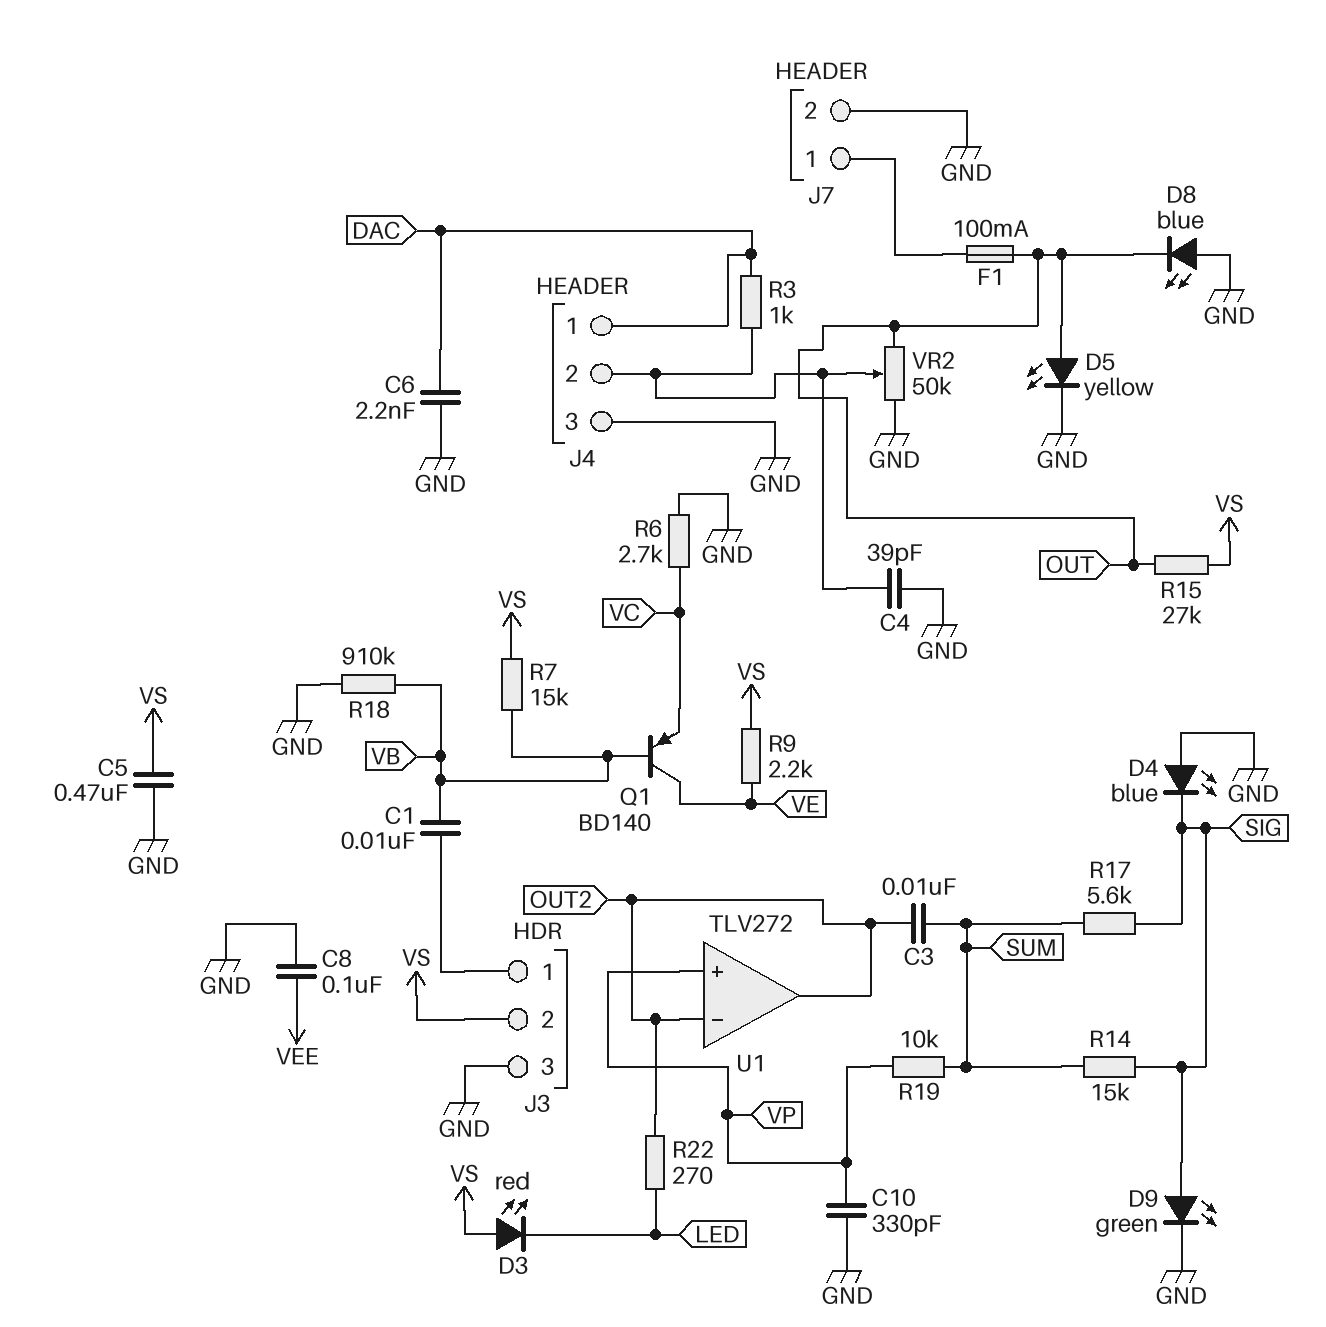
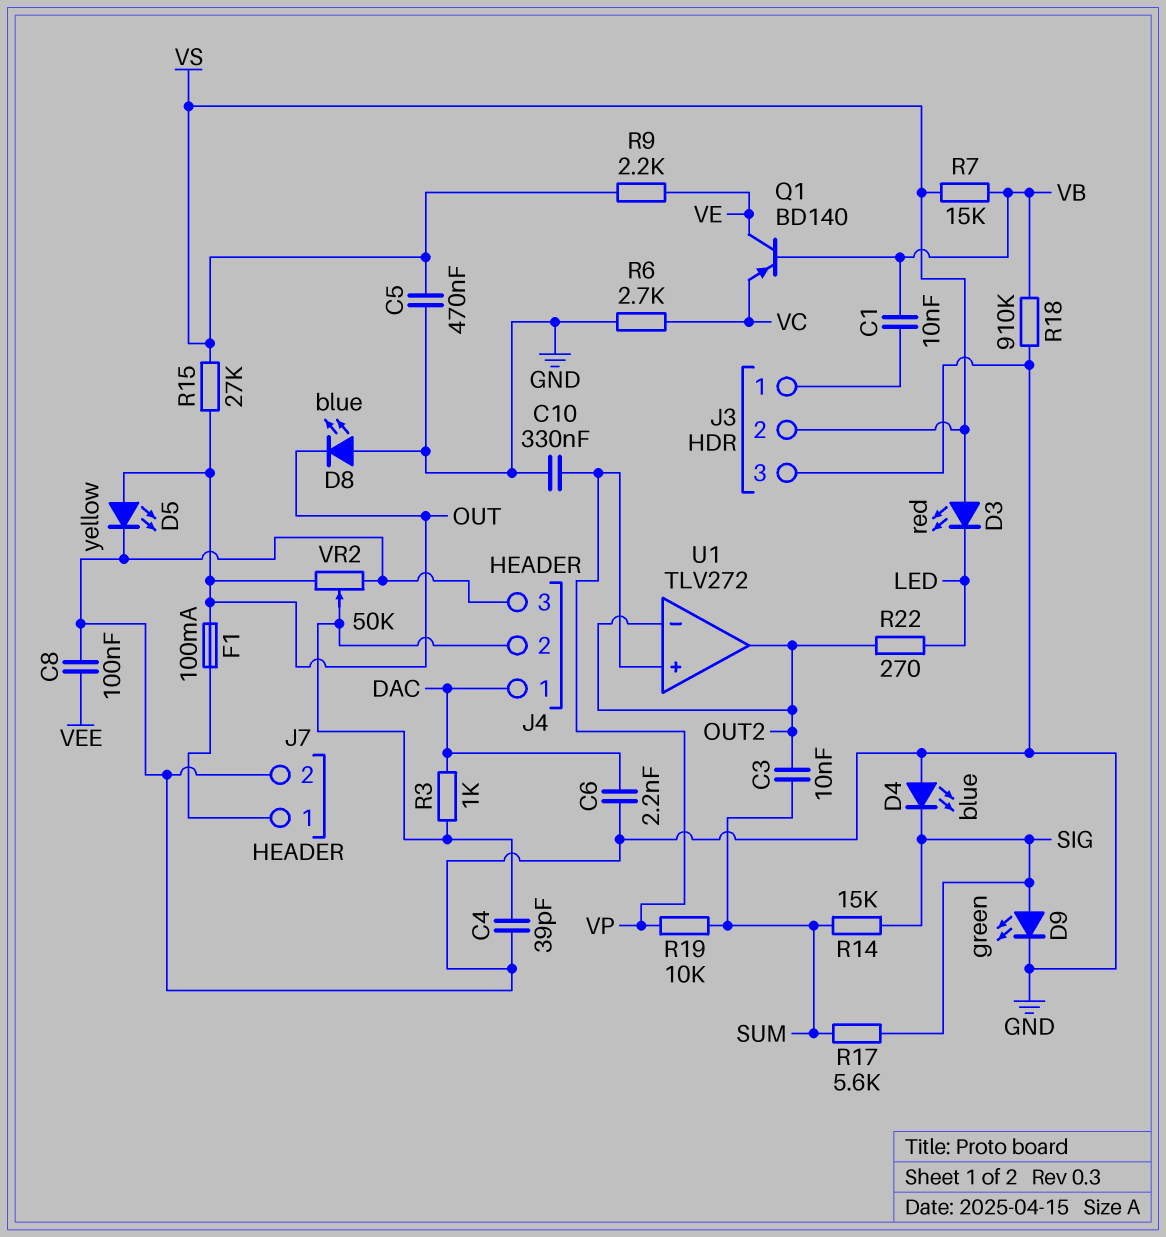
C10: 330pF (GND, VP) -> 330nF (GND, VP)

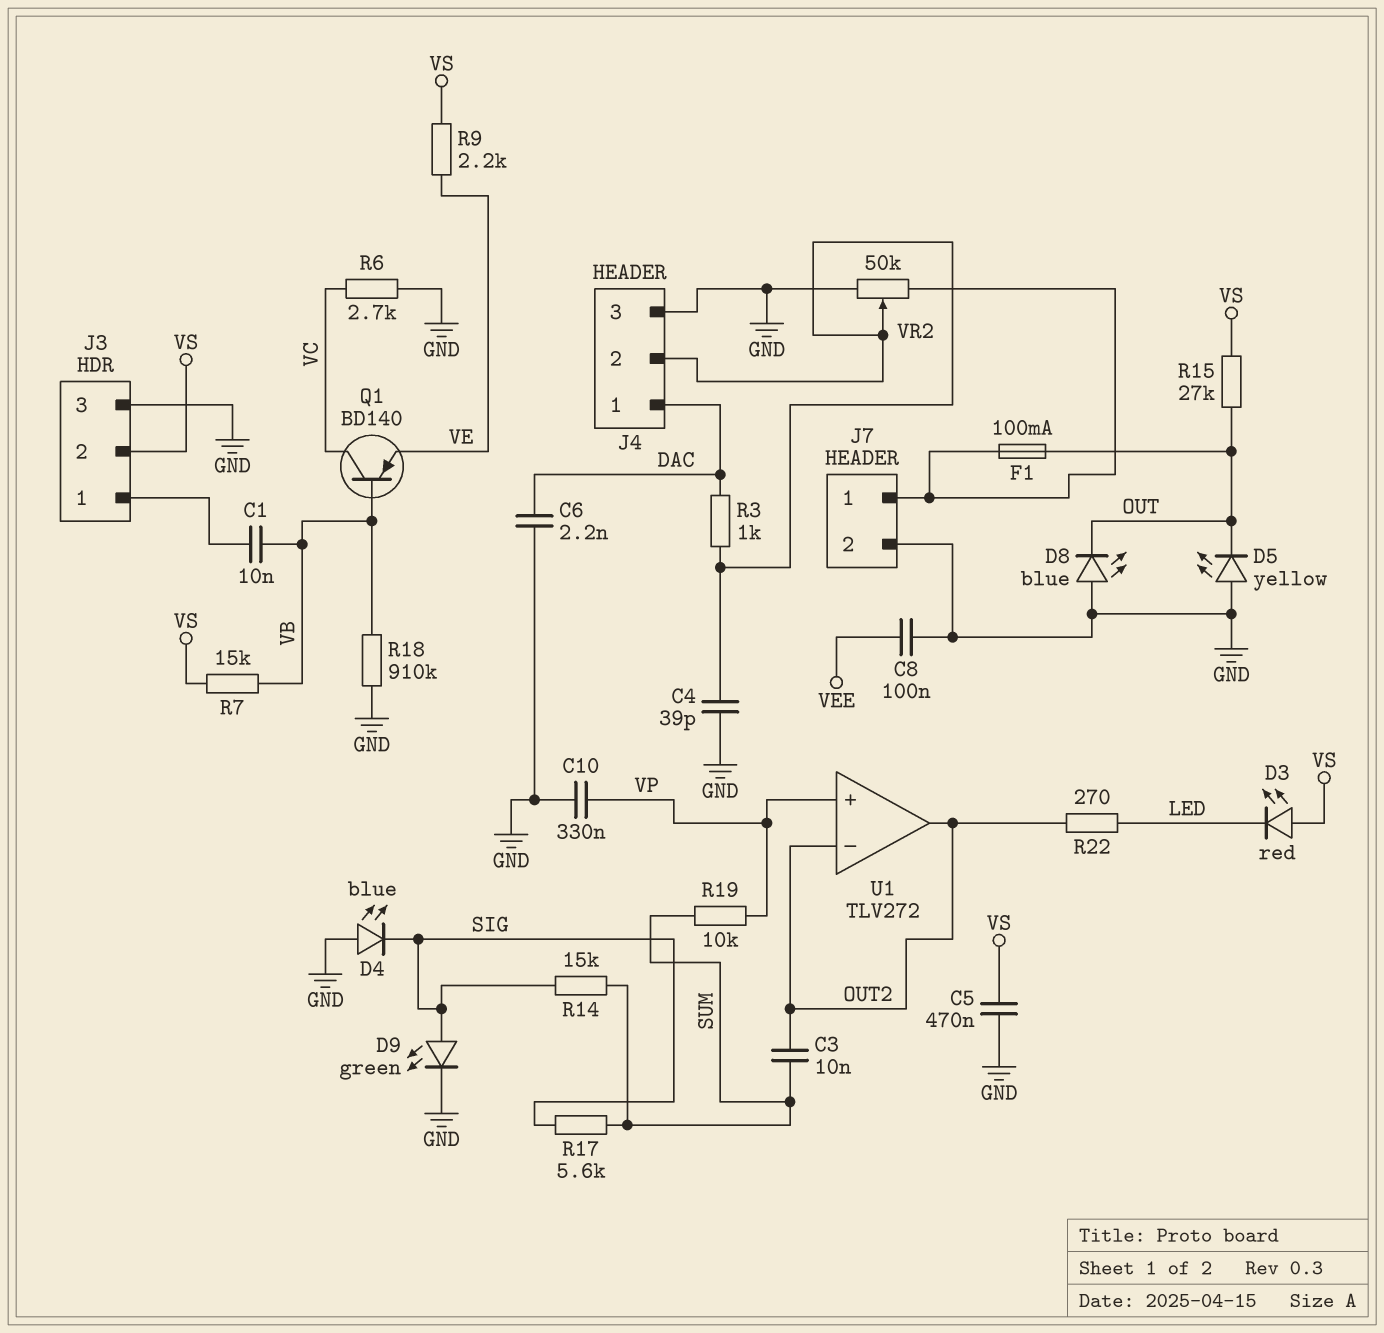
D5: LED yellow (A OUT, K GND) -> LED yellow (A GND, K OUT)
Q1: PNP BD140 (B VB, C VE, E VC) -> PNP BD140 (B VB, C VC, E VE)
VR2: 50k (GND, OUT, wiper J4/2) -> 50k (GND, J7/1, wiper J4/2)

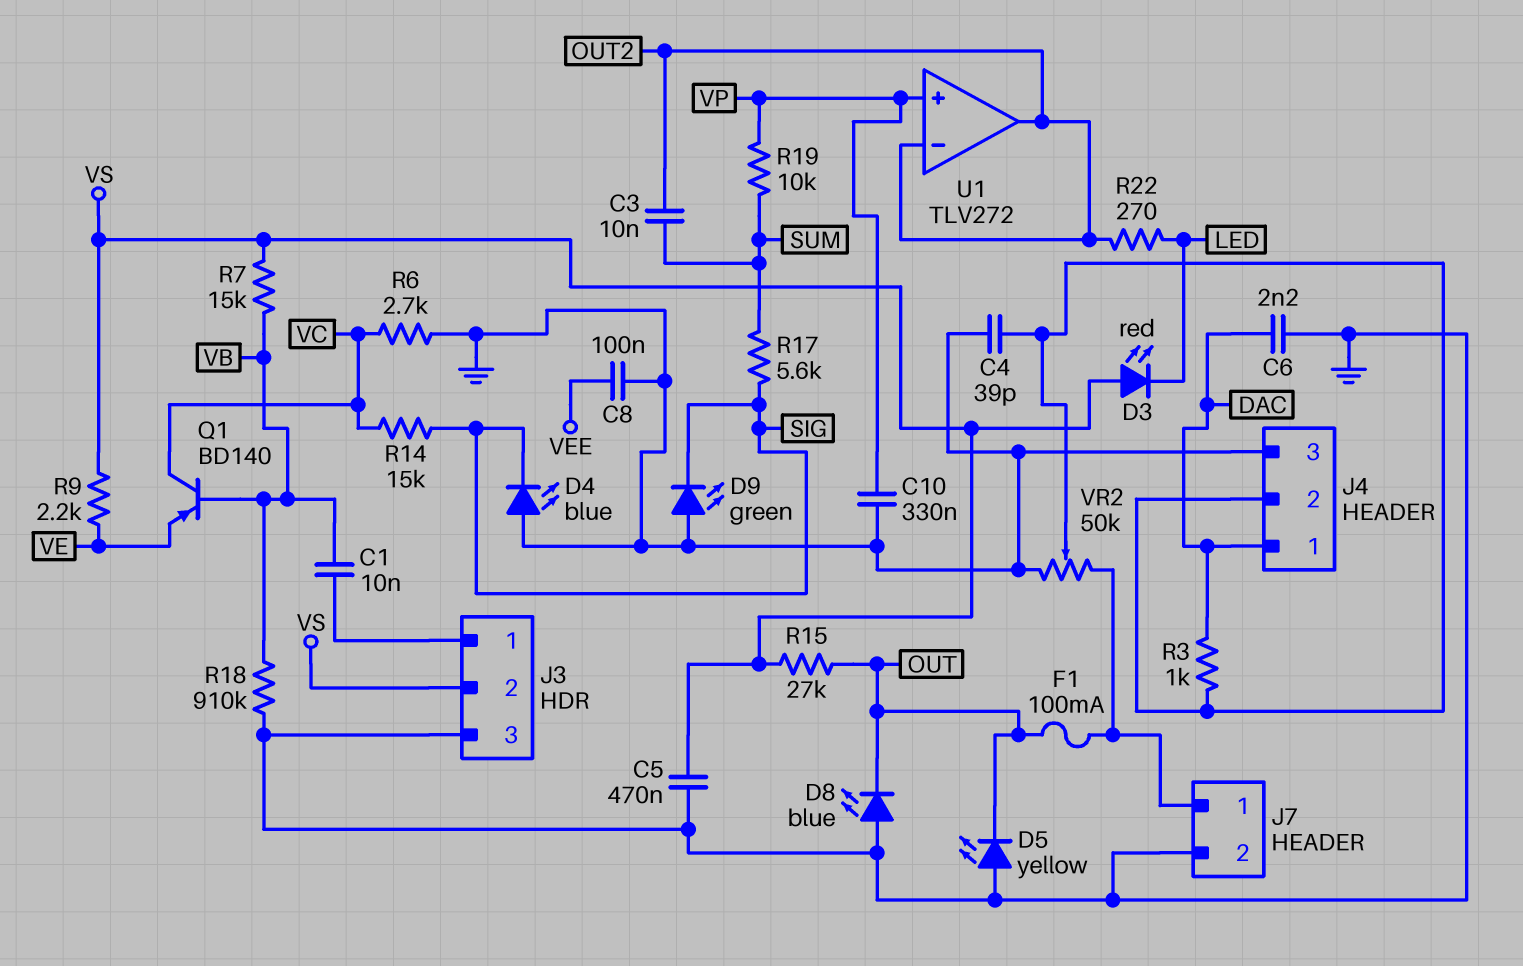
D9: LED green (A SIG, K GND) -> LED green (A GND, K SIG)
R14: 15k (SIG, SUM) -> 15k (SIG, VC)

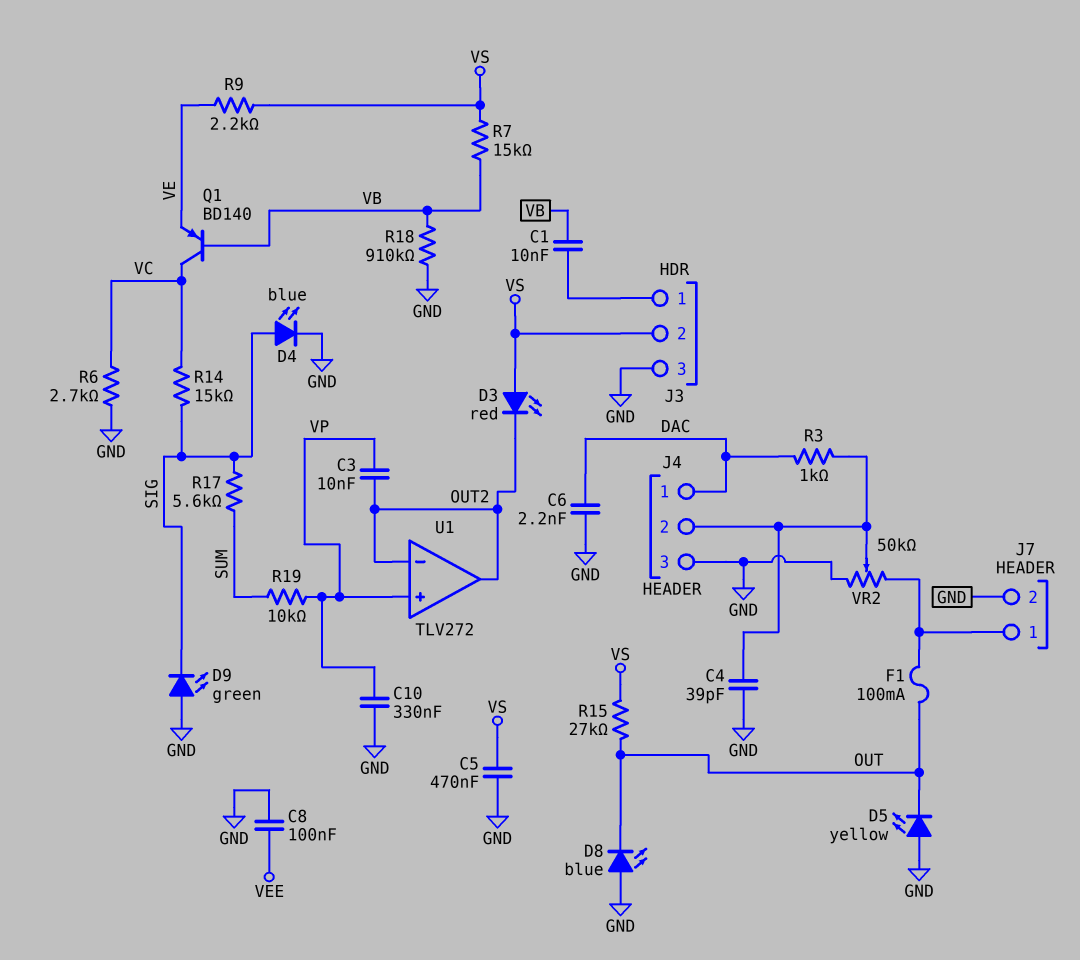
C3: 10nF (OUT2, SUM) -> 10nF (OUT2, VP)
D3: LED red (A VS, K LED) -> LED red (A VS, K OUT2)
D4: LED blue (A GND, K SIG) -> LED blue (A SIG, K GND)
R22: 270 (LED, OUT2) -> none

